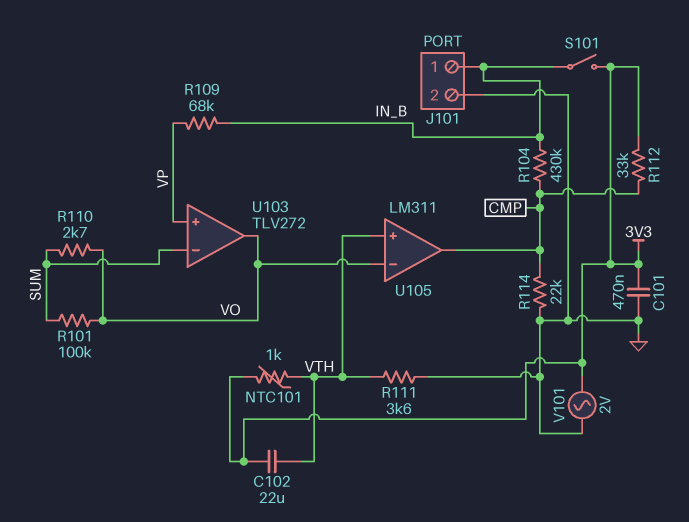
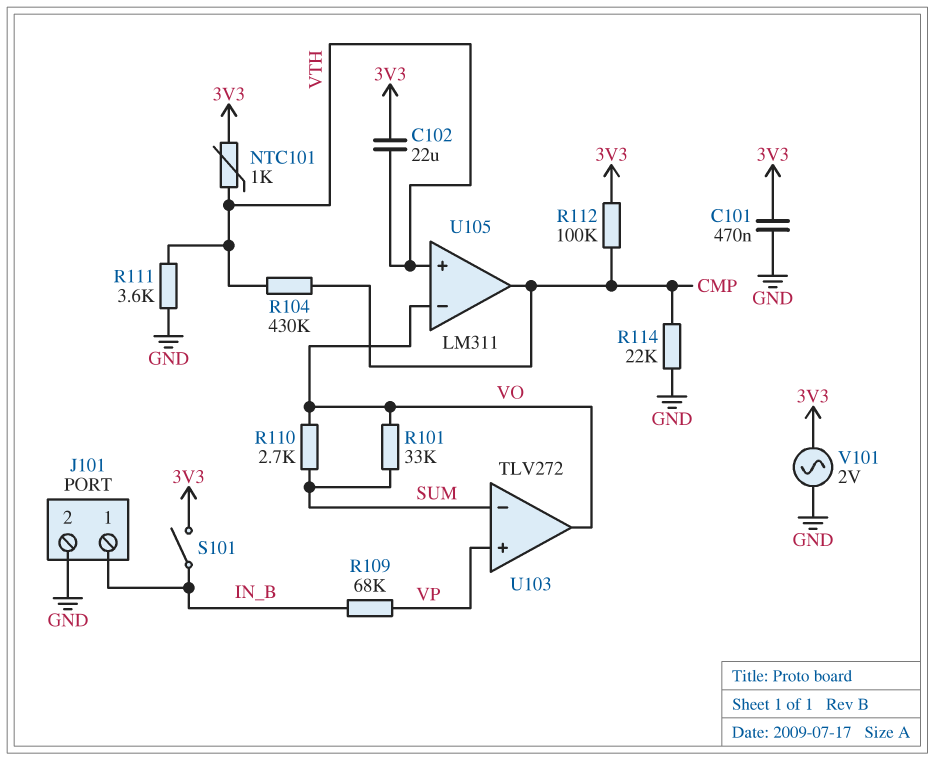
R101: 100k (SUM, VO) -> 33k (SUM, VO)
R104: 430k (CMP, IN_B) -> 430k (CMP, VTH)
R112: 33k (3V3, CMP) -> 100k (3V3, CMP)

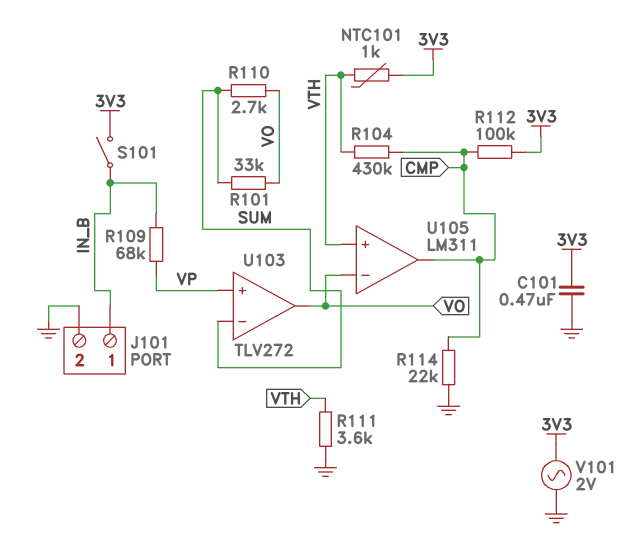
C102: 22uF (3V3, VTH) -> none

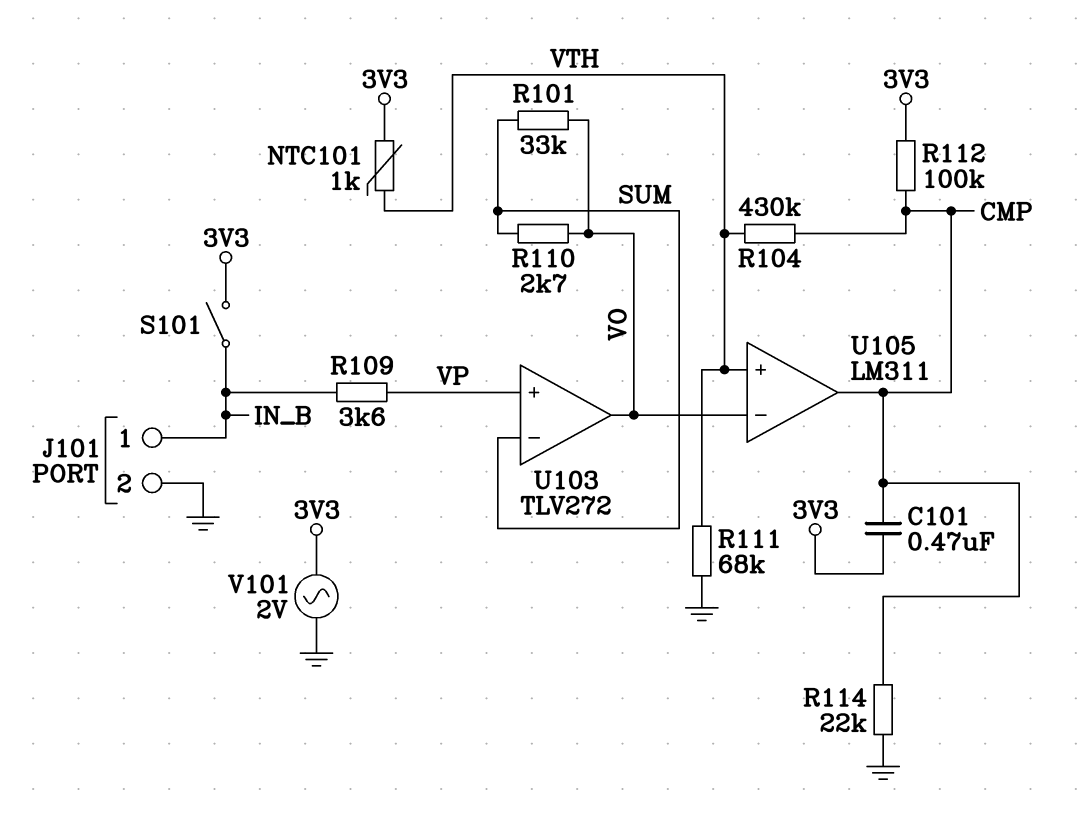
C101: 470nF (3V3, GND) -> 470nF (3V3, CMP)
R109: 68k (IN_B, VP) -> 3.6k (IN_B, VP)
R111: 3.6k (GND, VTH) -> 68k (GND, VTH)

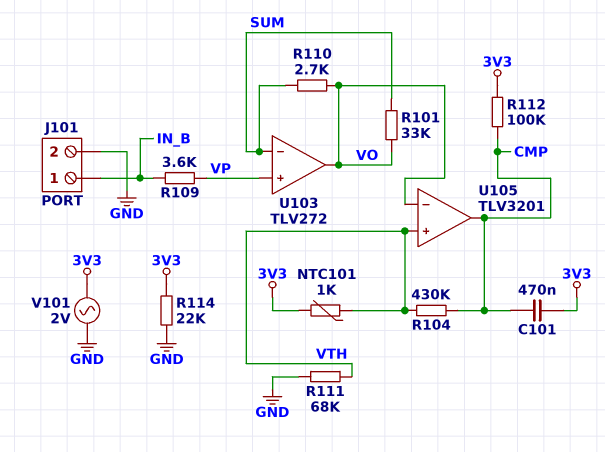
R114: 22k (CMP, GND) -> 22k (3V3, GND)
S101: switch (3V3, IN_B) -> none
U105: LM311 -> TLV3201

